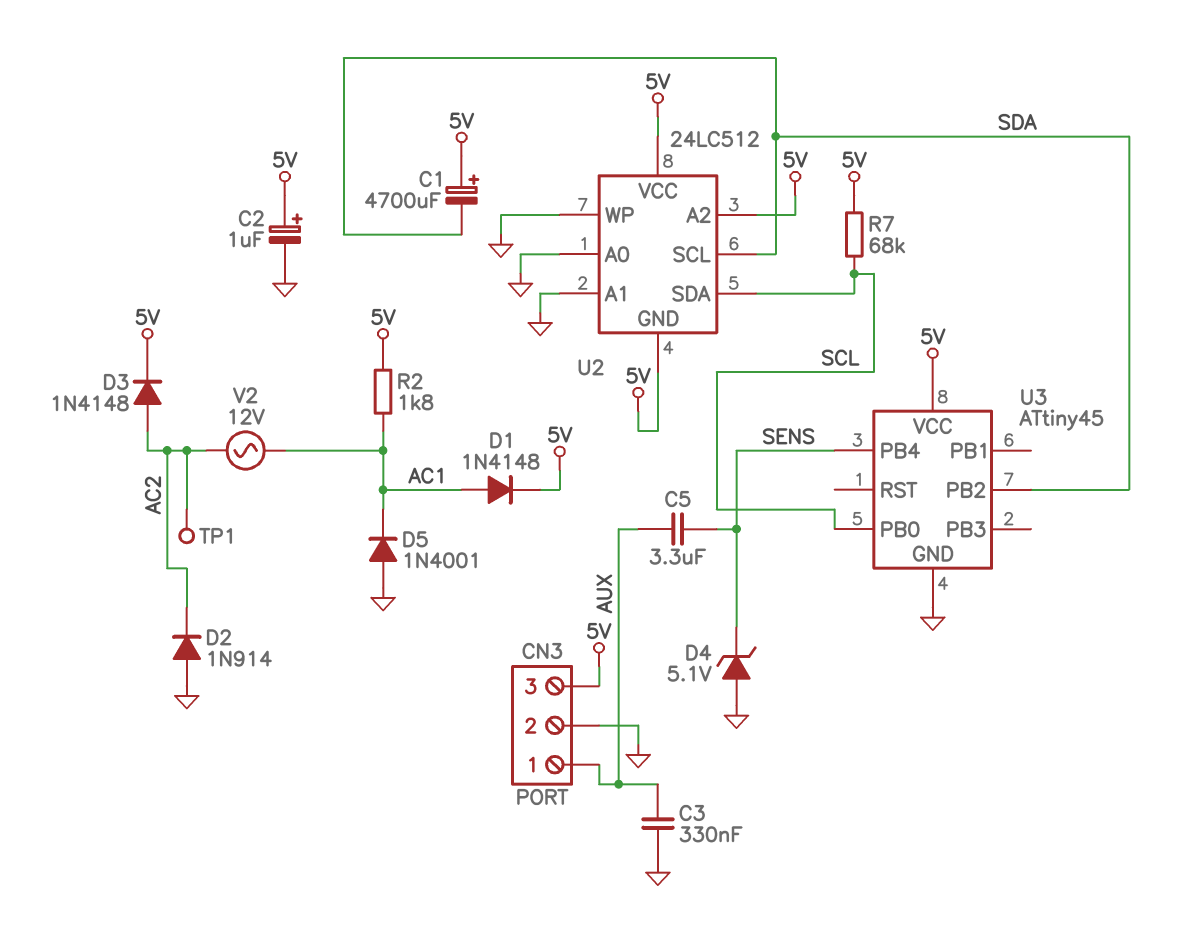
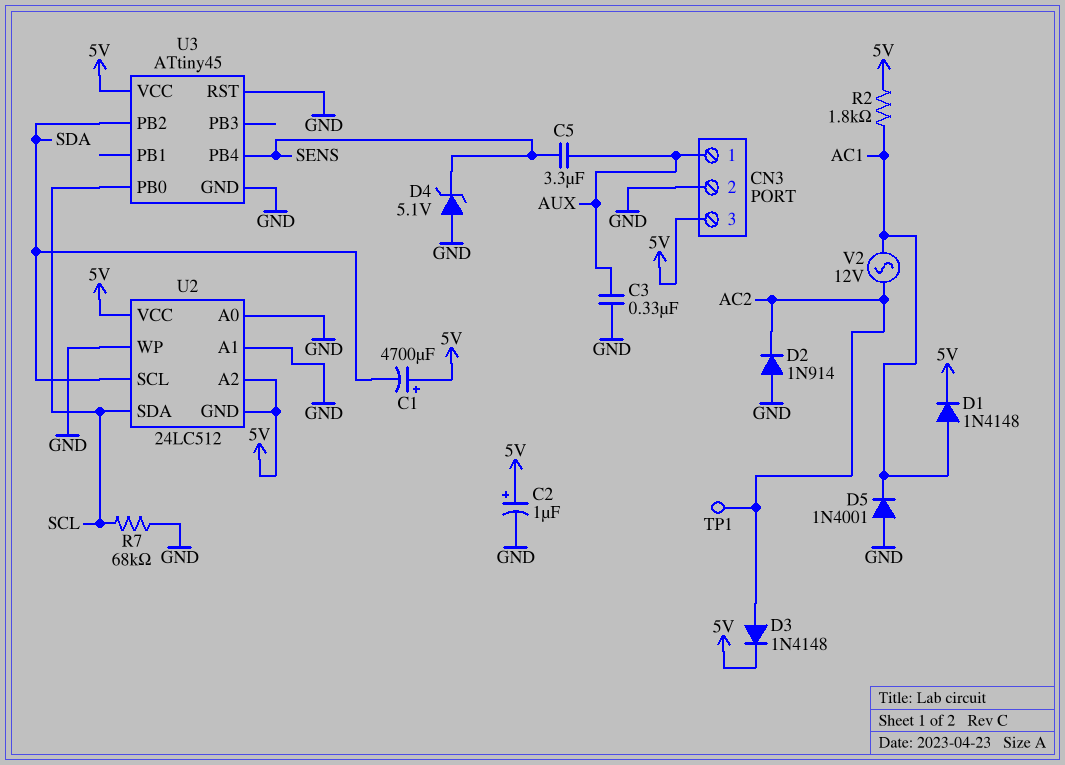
R7: 68k (5V, SCL) -> 68k (GND, SCL)
U3 pin RST: none -> GND

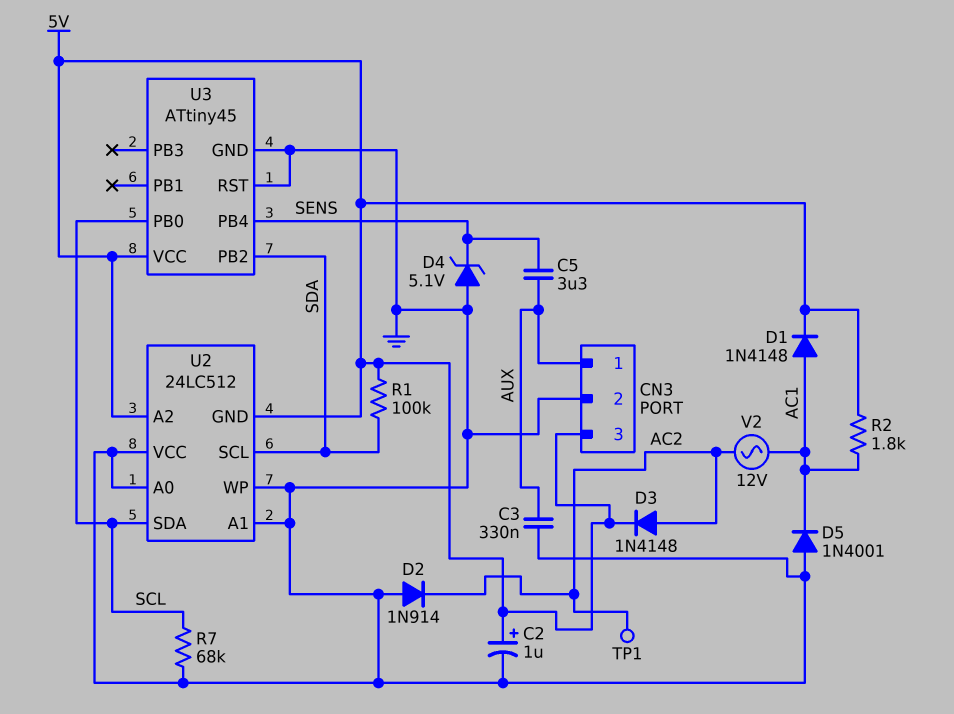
C1: 4700uF (plus 5V, minus SDA) -> none
R1: none -> 100k (5V, SDA)
U2 pin VCC: 5V -> GND

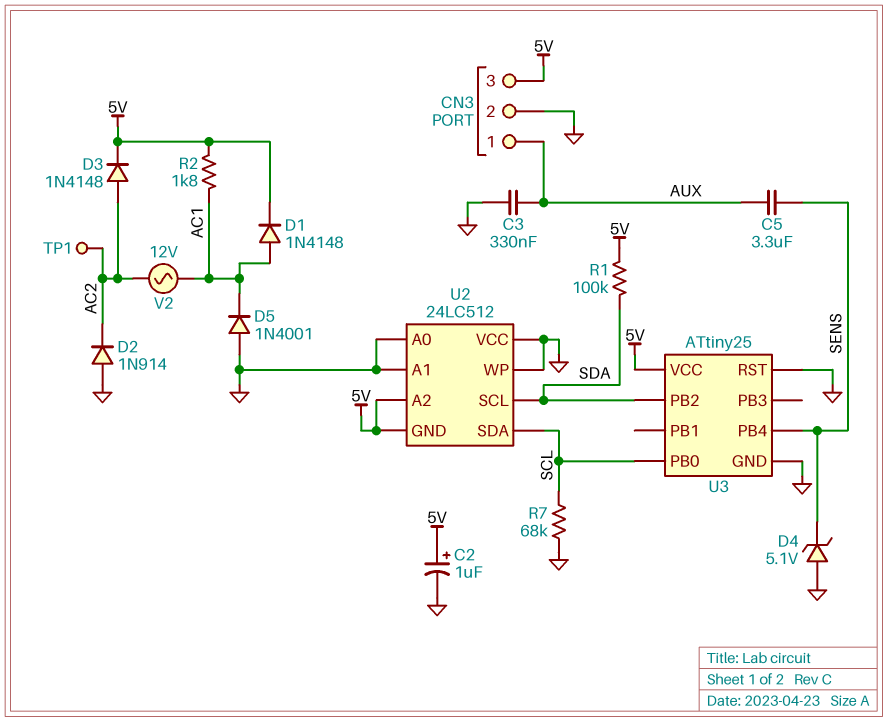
U3: ATtiny45 -> ATtiny25

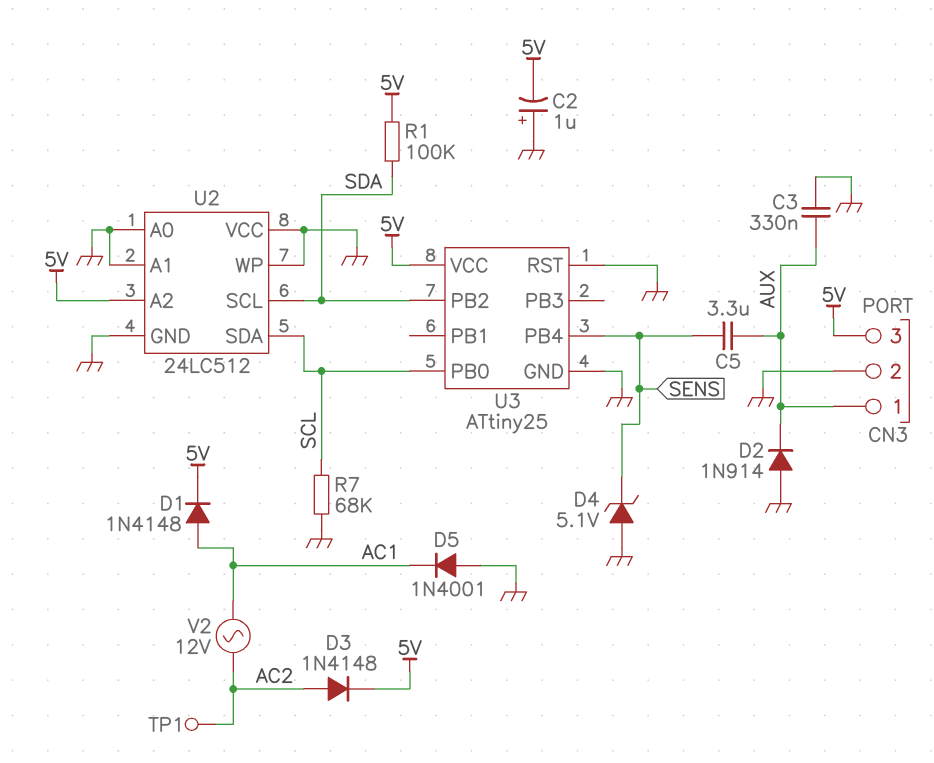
C2: 1uF (plus 5V, minus GND) -> 1uF (plus GND, minus 5V)
D2: diode 1N914 (A GND, K AC2) -> diode 1N914 (A GND, K AUX)
R2: 1.8k (5V, AC1) -> none
U2 pin GND: 5V -> GND

